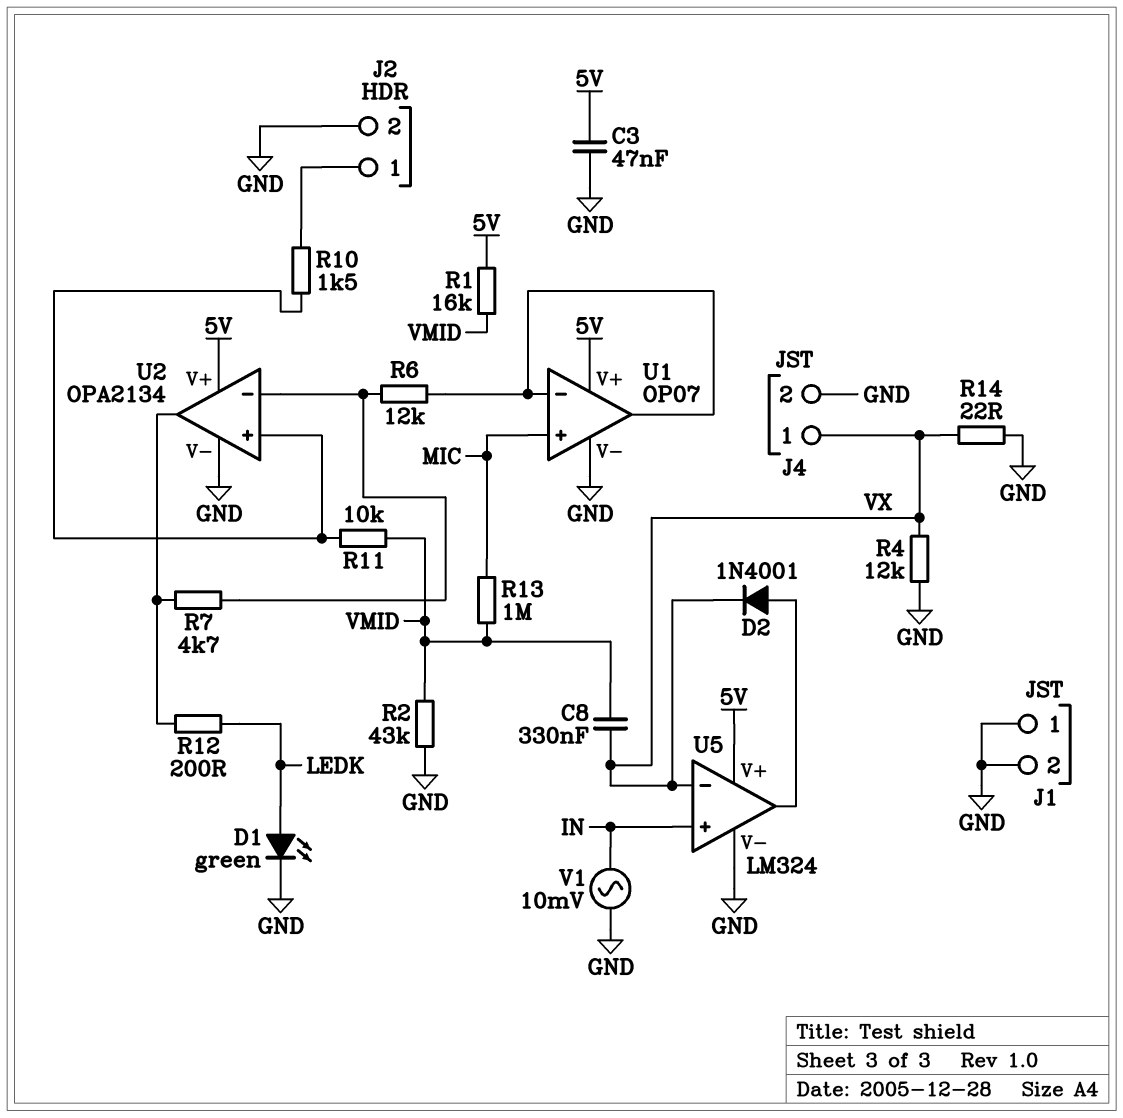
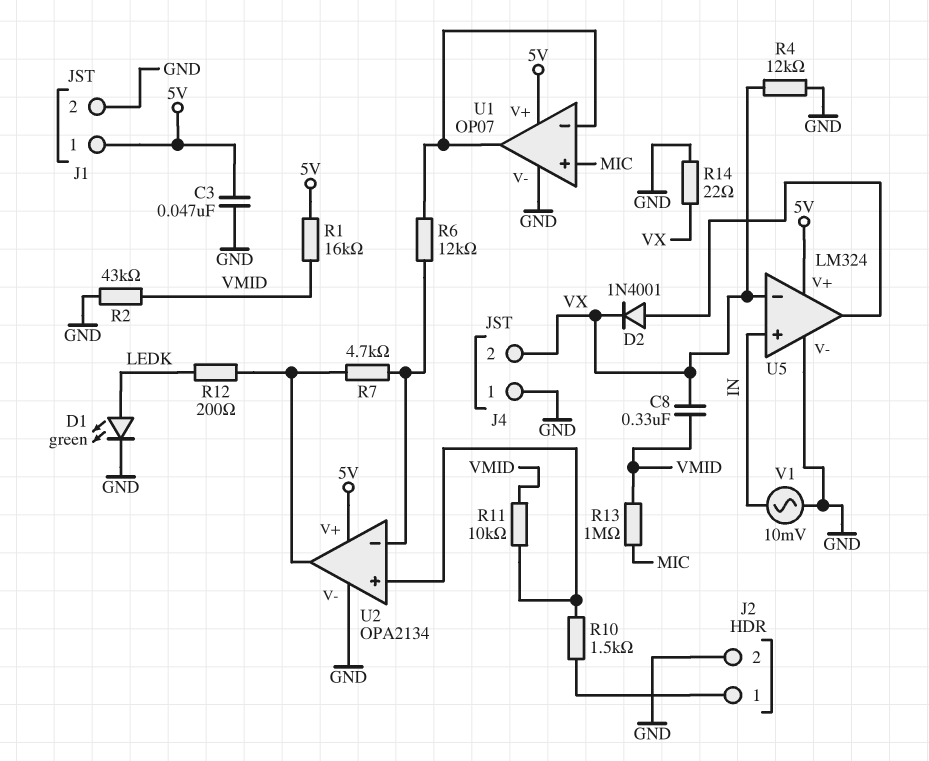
J1 pin 1: GND -> 5V
J4 pin 1: VX -> GND
J4 pin 2: GND -> VX

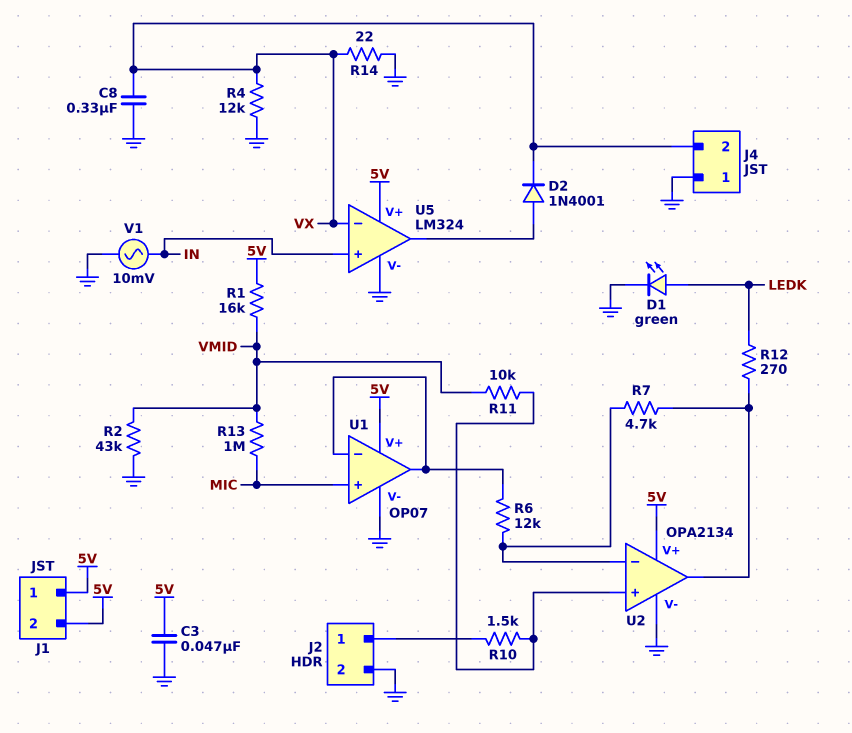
C8: 330nF (VMID, VX) -> 330nF (GND, VX)
J1 pin 2: GND -> 5V
R12: 200 (LEDK, U2/out) -> 270 (LEDK, U2/out)

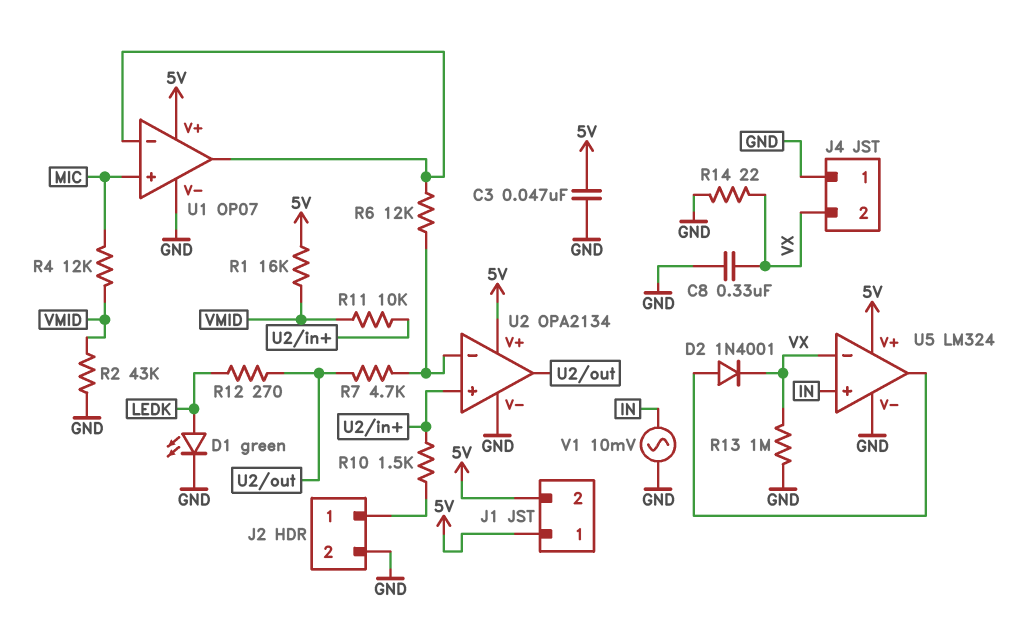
R4: 12k (GND, VX) -> 12k (MIC, VMID)
R13: 1M (MIC, VMID) -> 1M (GND, VX)

